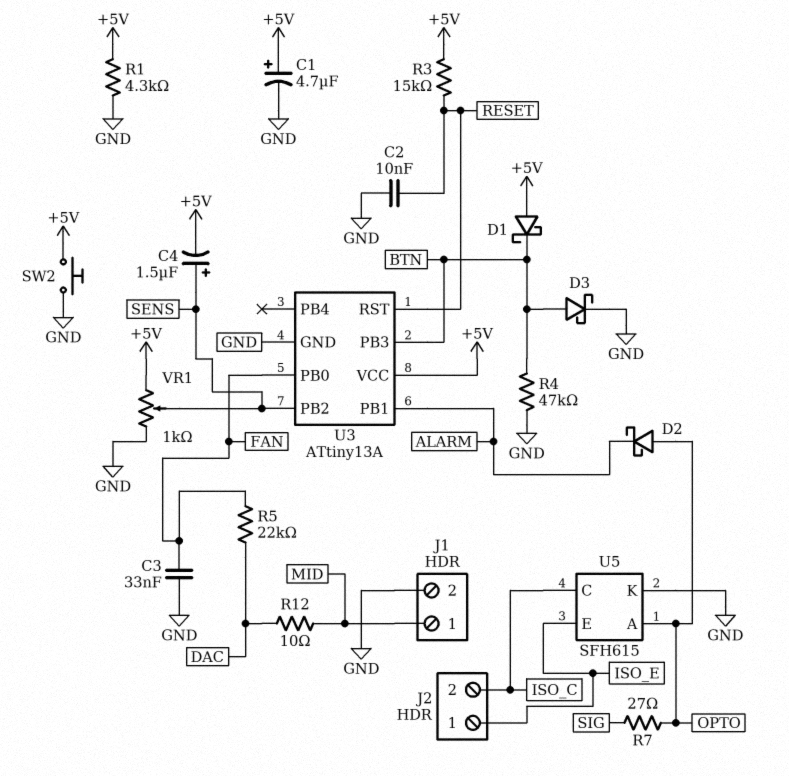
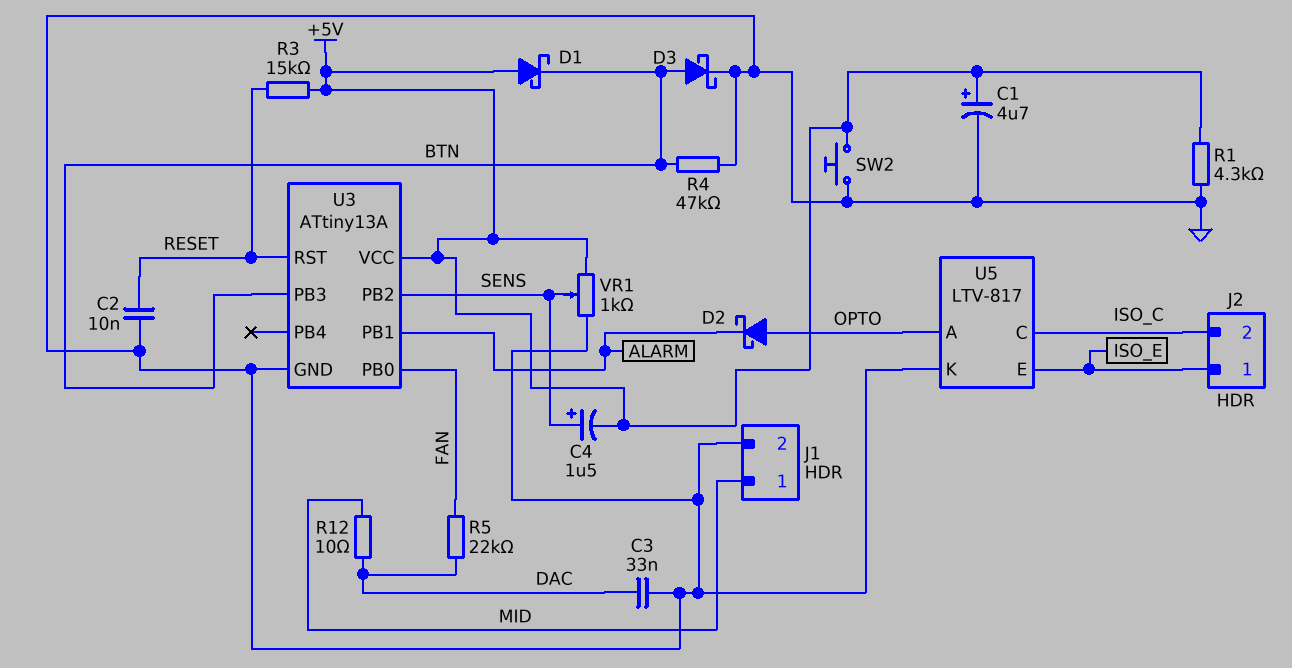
C3: 33nF (FAN, GND) -> 33nF (DAC, GND)
R7: 27 (OPTO, SIG) -> none
U5: SFH615 -> LTV-817

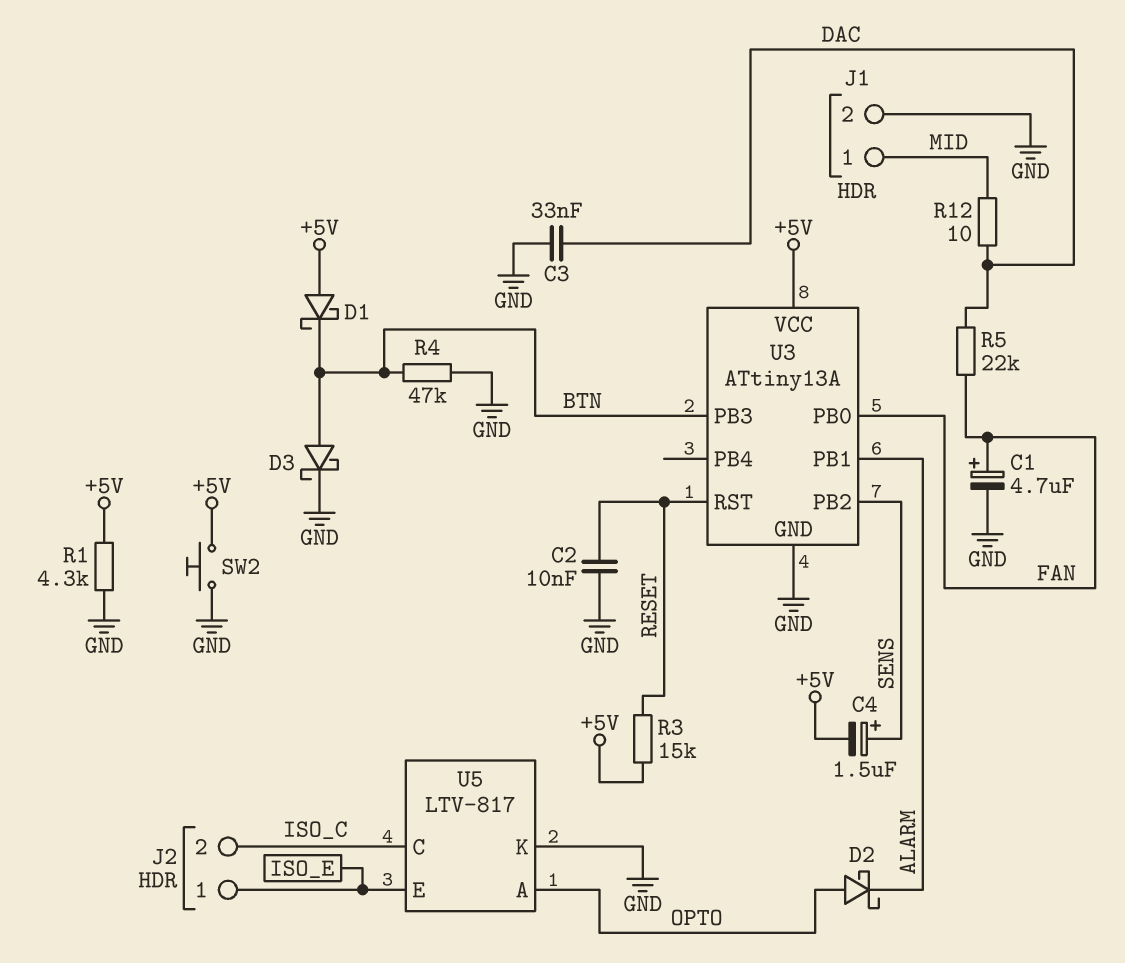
C1: 4.7uF (plus +5V, minus GND) -> 4.7uF (plus FAN, minus GND)
VR1: 1k (+5V, GND, wiper SENS) -> none

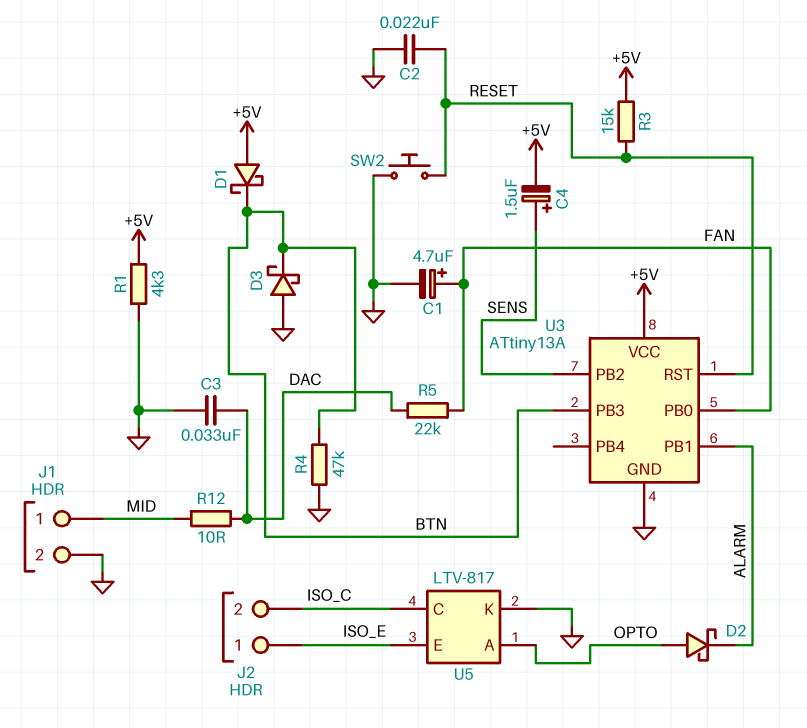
C2: 10nF (GND, RESET) -> 22nF (GND, RESET)
D3: schottky (A BTN, K GND) -> schottky (A GND, K BTN)
SW2: button (+5V, GND) -> button (GND, RESET)

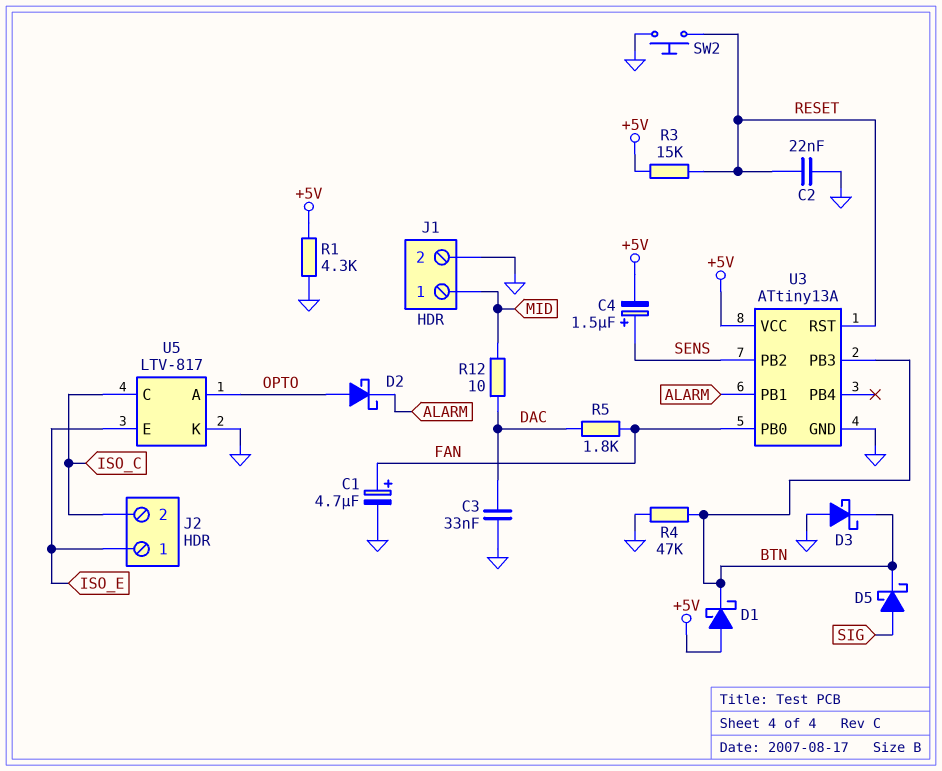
D5: none -> schottky (A SIG, K BTN)
R5: 22k (DAC, FAN) -> 1.8k (DAC, FAN)

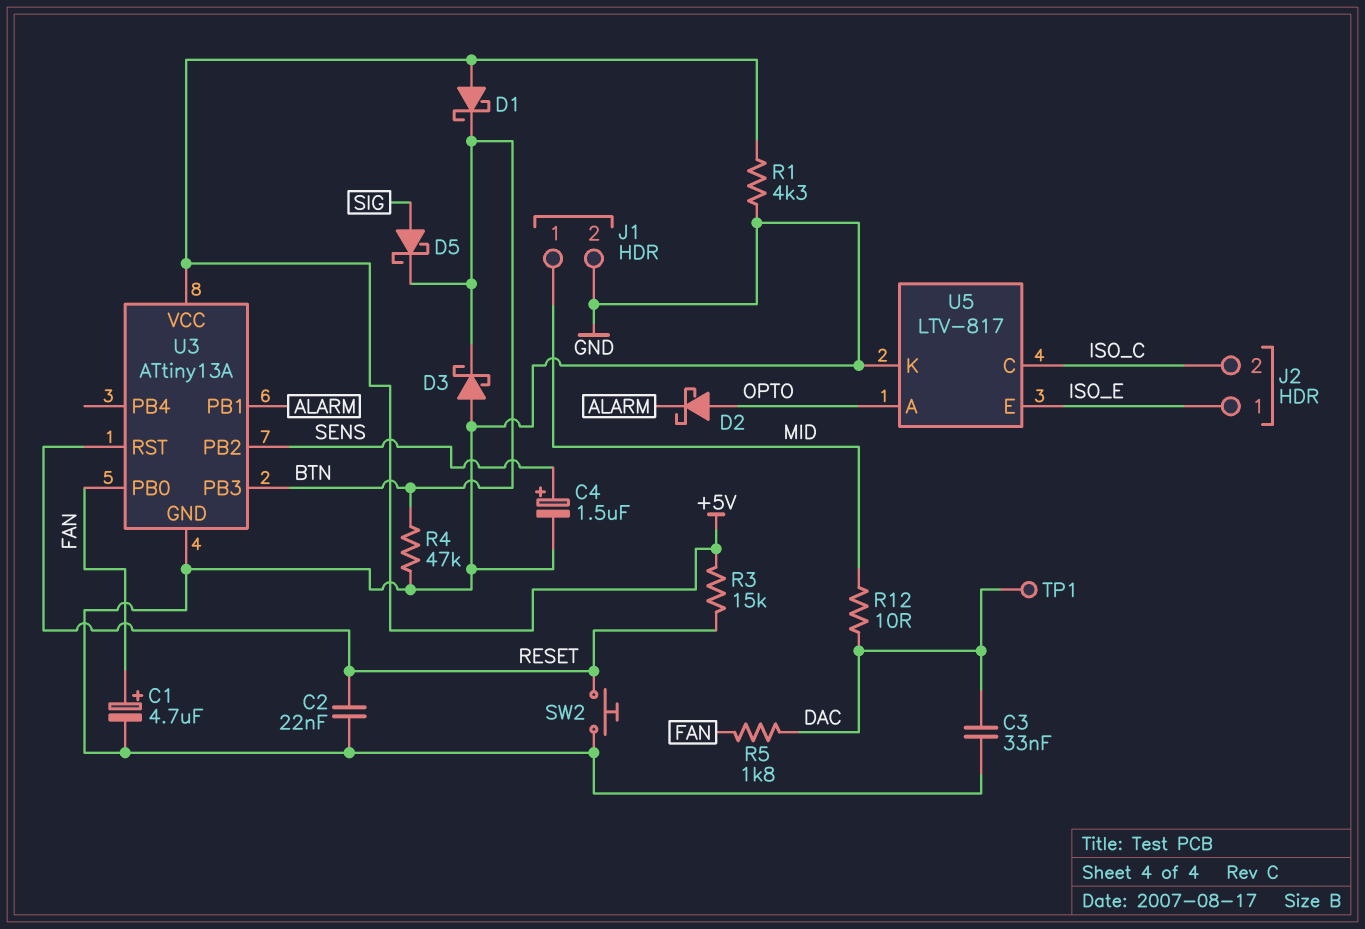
C4: 1.5uF (plus SENS, minus +5V) -> 1.5uF (plus SENS, minus GND)
TP1: none -> test point (DAC)

